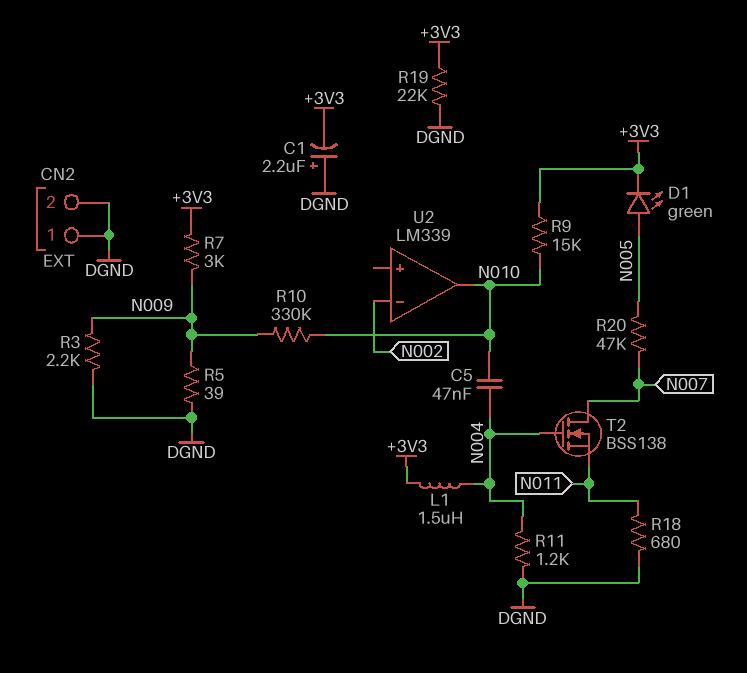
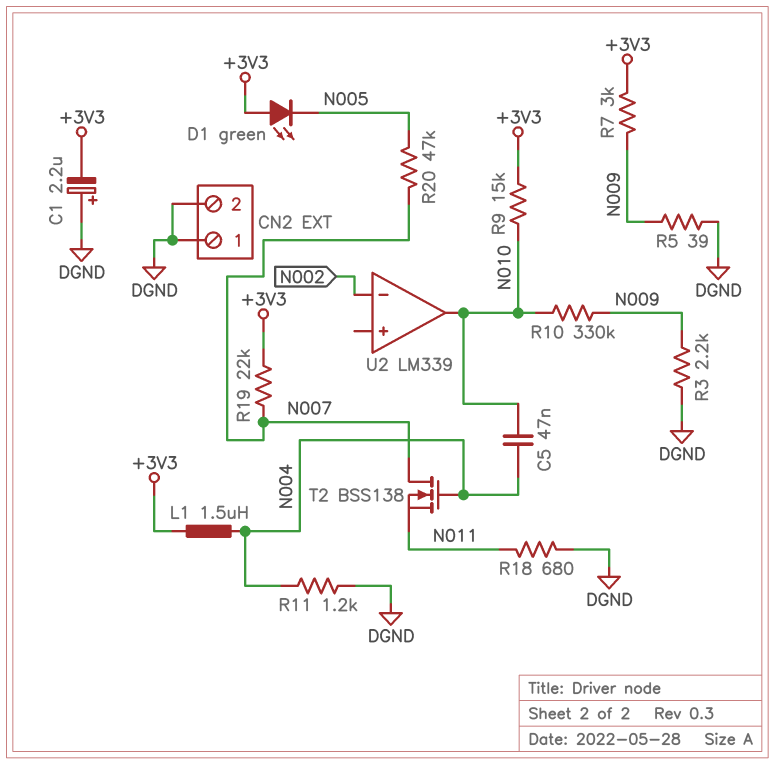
D1: LED green (A N005, K +3V3) -> LED green (A +3V3, K N005)
R19: 22k (+3V3, DGND) -> 22k (+3V3, N007)

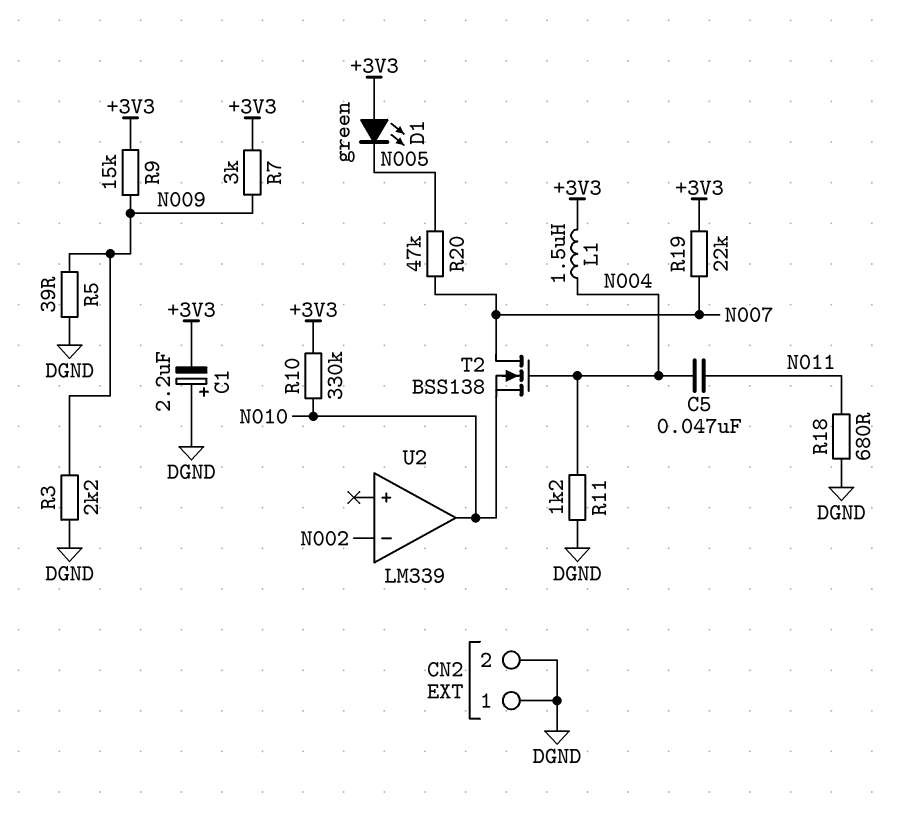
C5: 47nF (N004, N010) -> 47nF (N004, N011)
R9: 15k (+3V3, N010) -> 15k (+3V3, N009)
R10: 330k (N009, N010) -> 330k (+3V3, N010)
T2: NMOS BSS138 (G N004, D N007, S N011) -> NMOS BSS138 (G N004, D N007, S N010)

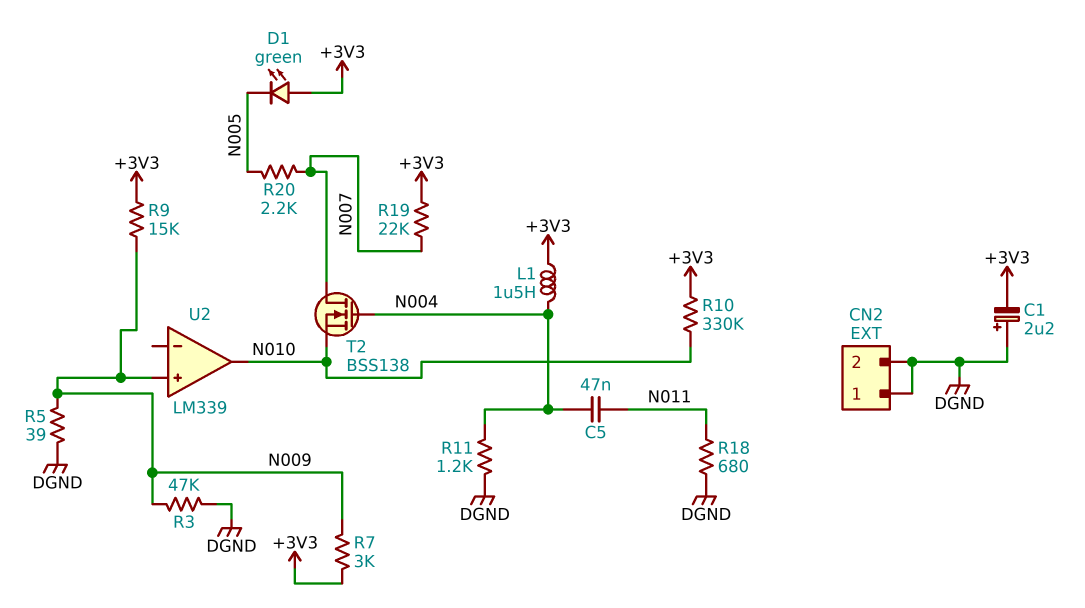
R3: 2.2k (DGND, N009) -> 47k (DGND, N009)
R20: 47k (N005, N007) -> 2.2k (N005, N007)
U2 pin in+: none -> N009
U2 pin in-: N002 -> none

